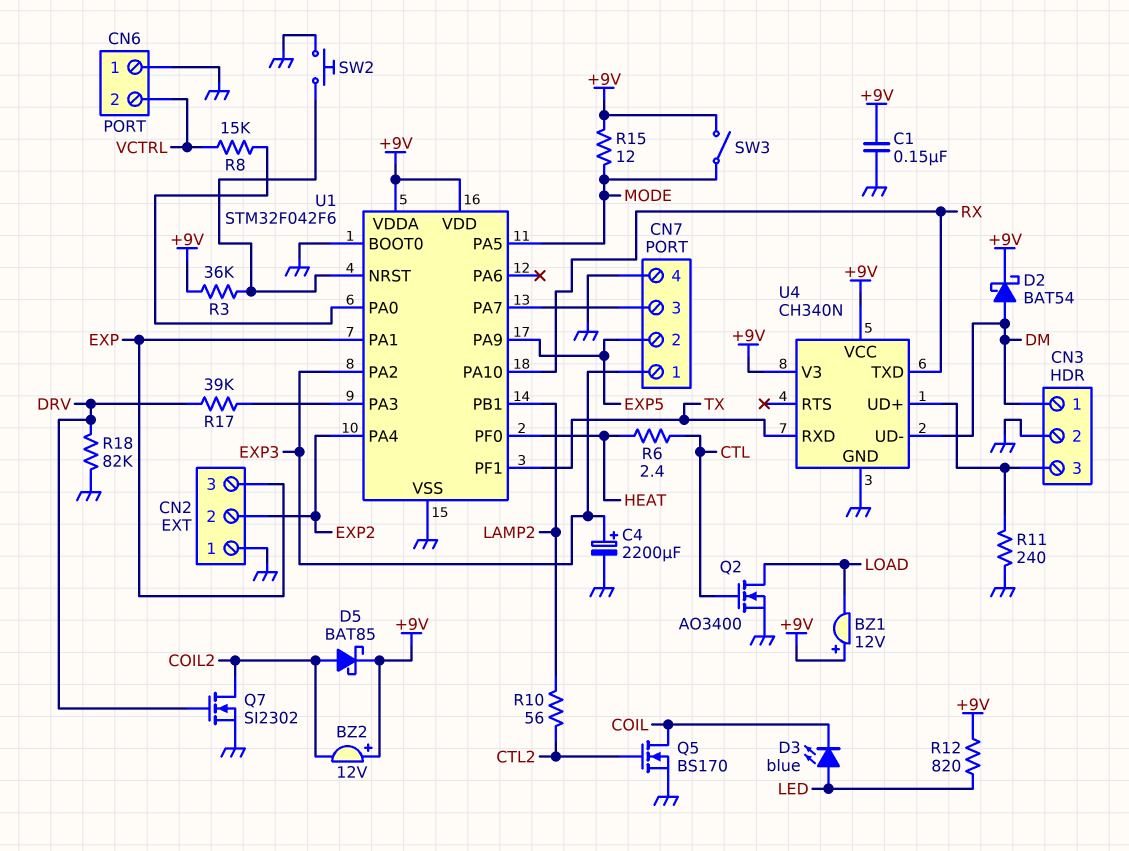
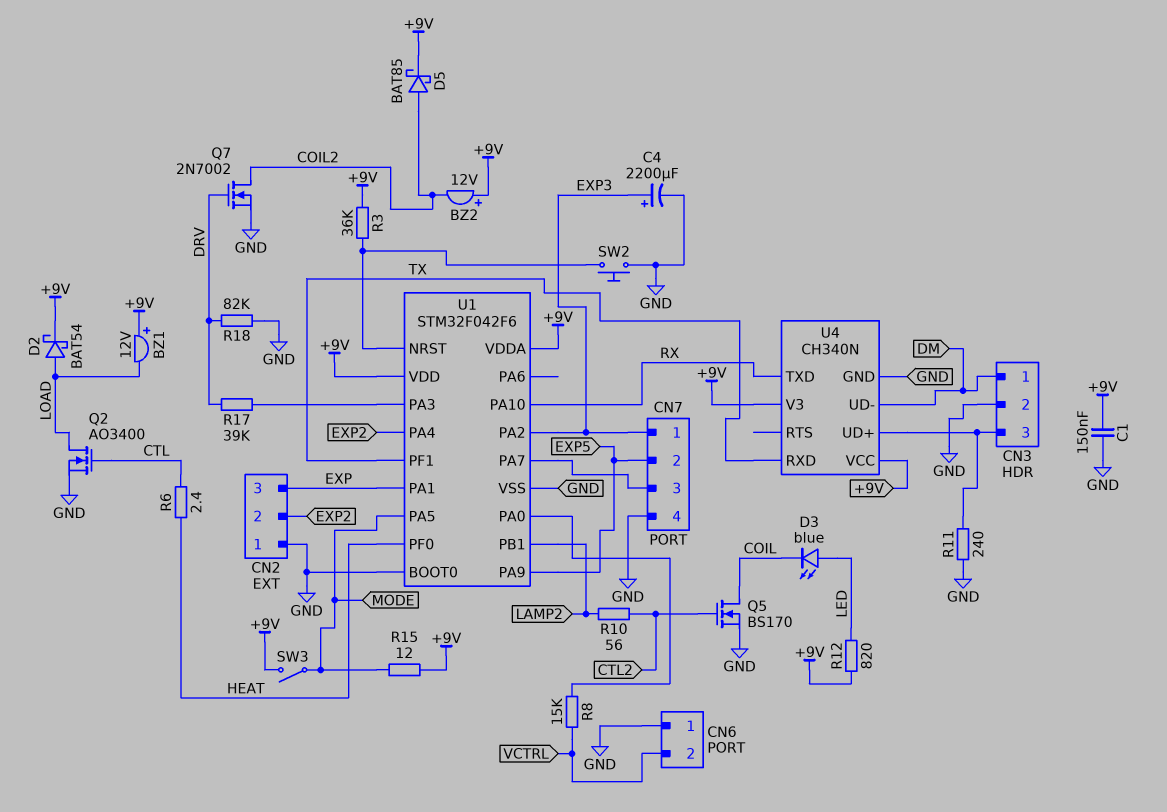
D2: schottky BAT54 (A DM, K +9V) -> schottky BAT54 (A LOAD, K +9V)
Q7: NMOS SI2302 (G DRV, D COIL2, S GND) -> NMOS 2N7002 (G DRV, D COIL2, S GND)

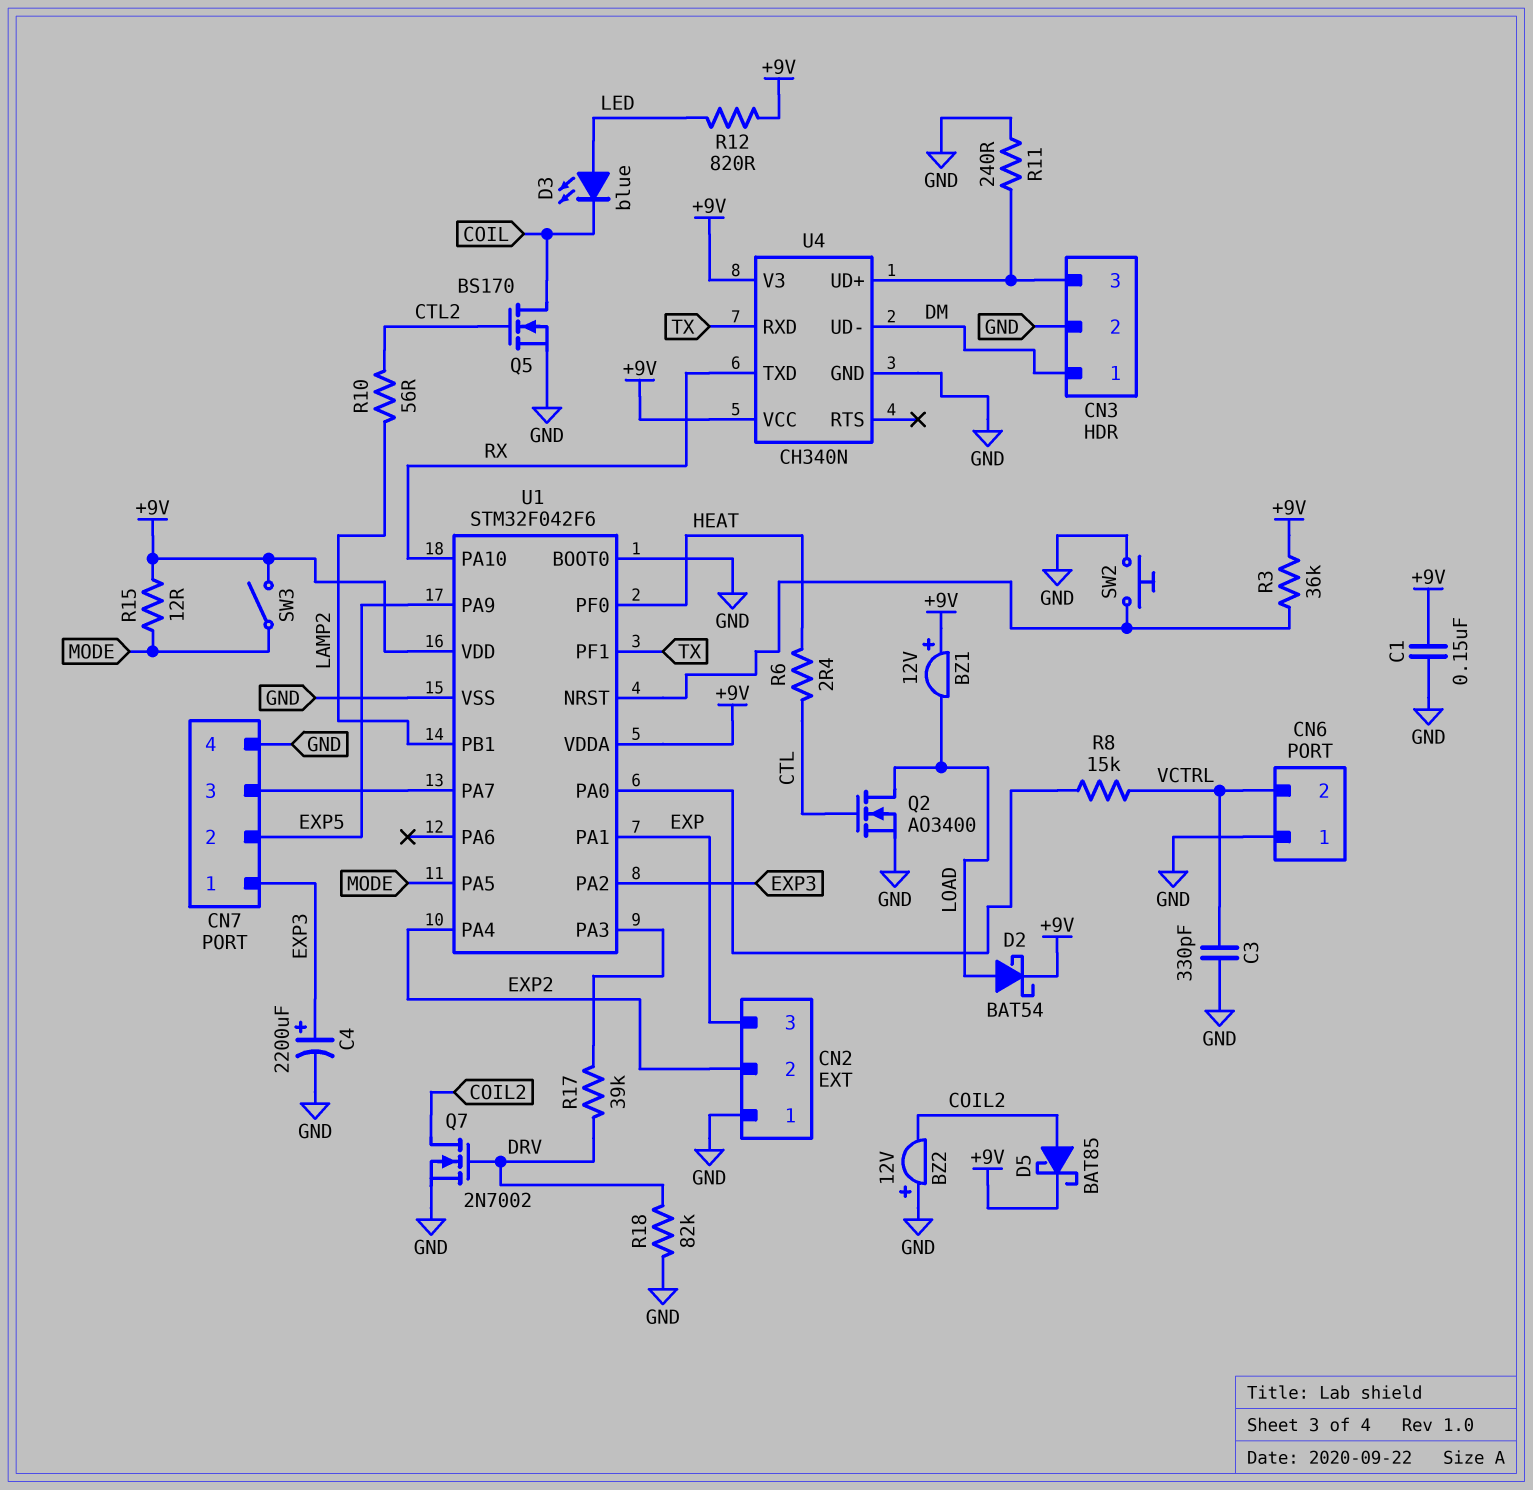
BZ2: buzzer 12V (plus +9V, minus COIL2) -> buzzer 12V (plus GND, minus COIL2)
C3: none -> 330pF (GND, VCTRL)

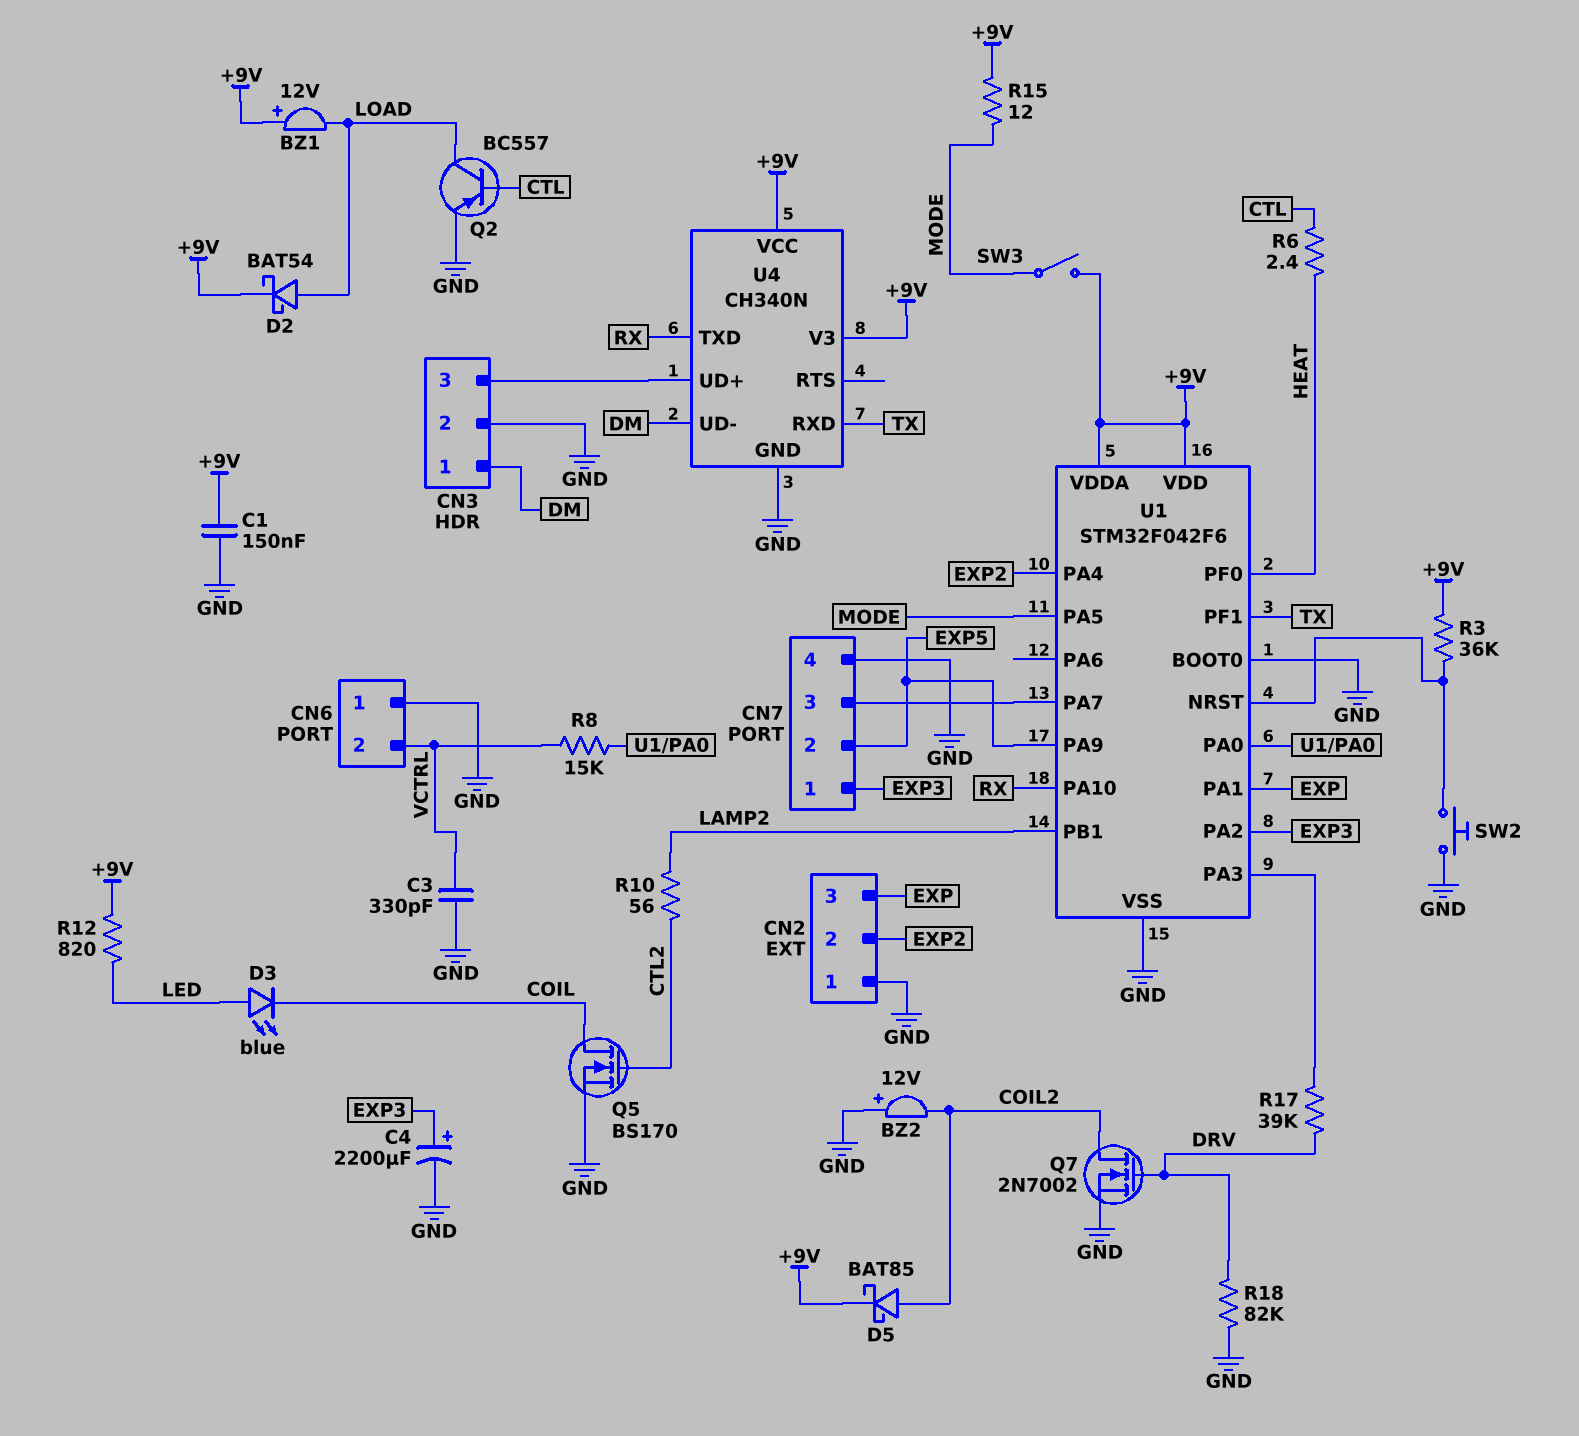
Q2: NMOS AO3400 (G CTL, D LOAD, S GND) -> PNP BC557 (B CTL, C LOAD, E GND)
R11: 240 (CN3/3, GND) -> none

